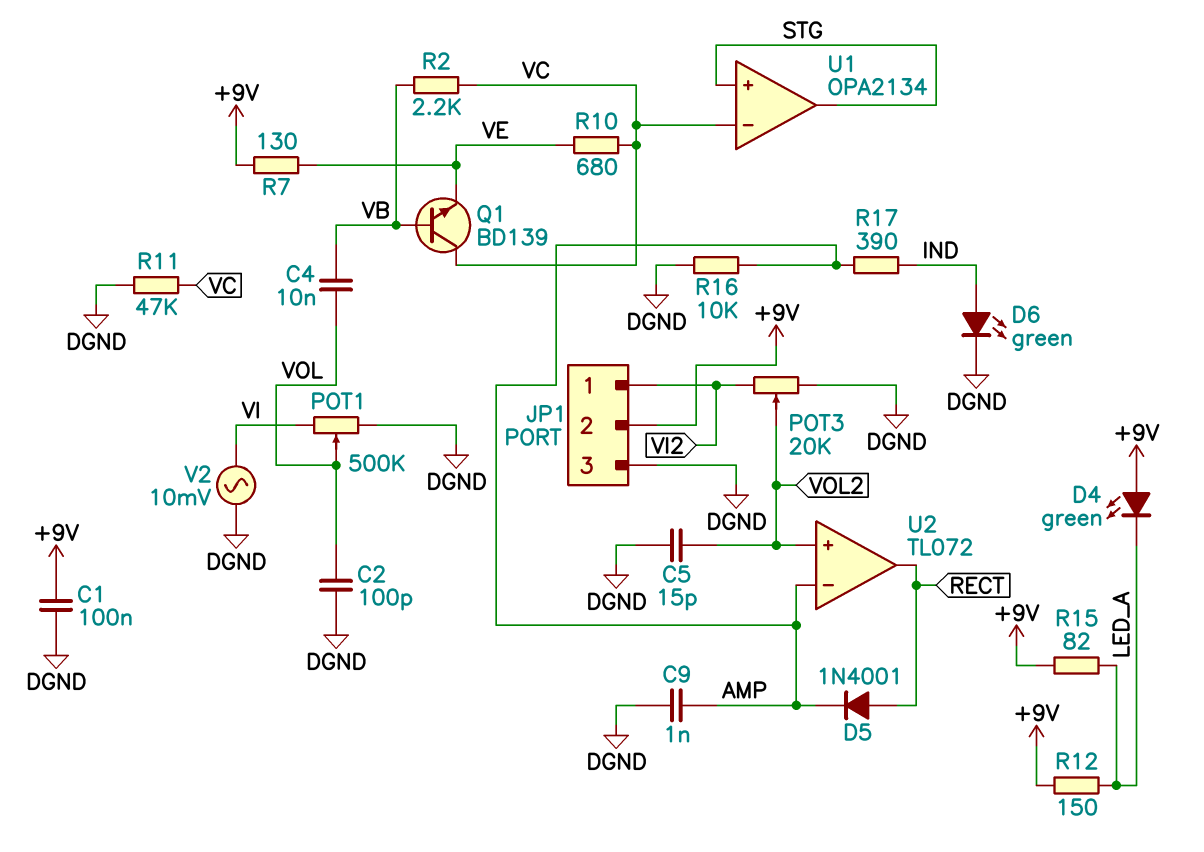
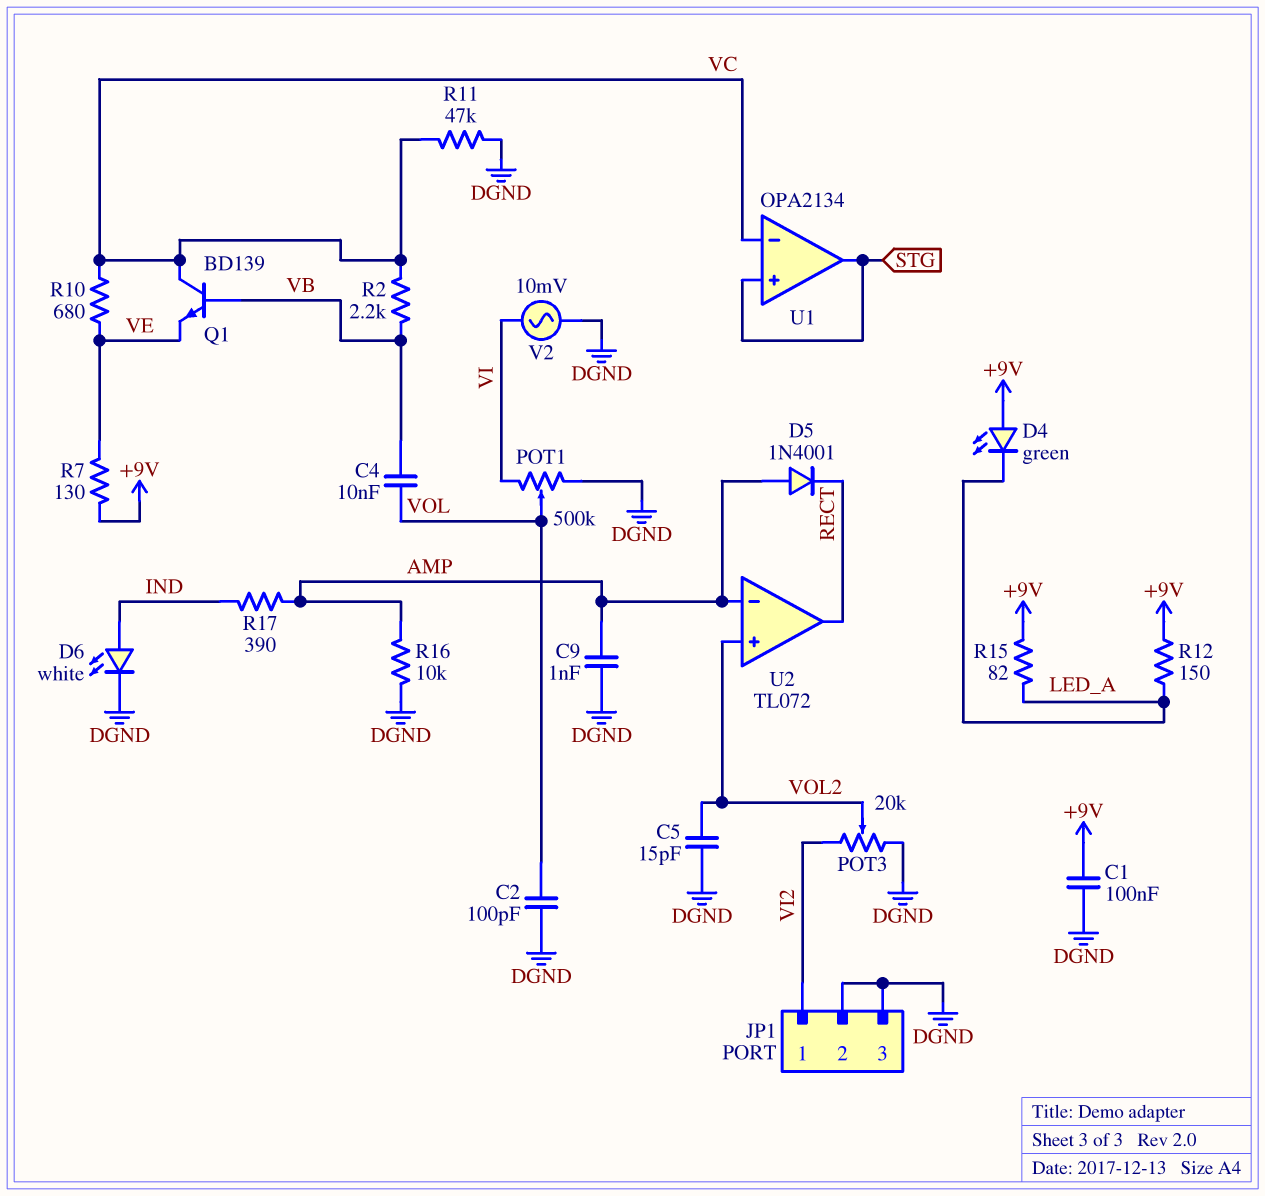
D5: diode 1N4001 (A RECT, K AMP) -> diode 1N4001 (A AMP, K RECT)
D6: LED green (A IND, K DGND) -> LED white (A IND, K DGND)
JP1 pin 2: +9V -> DGND

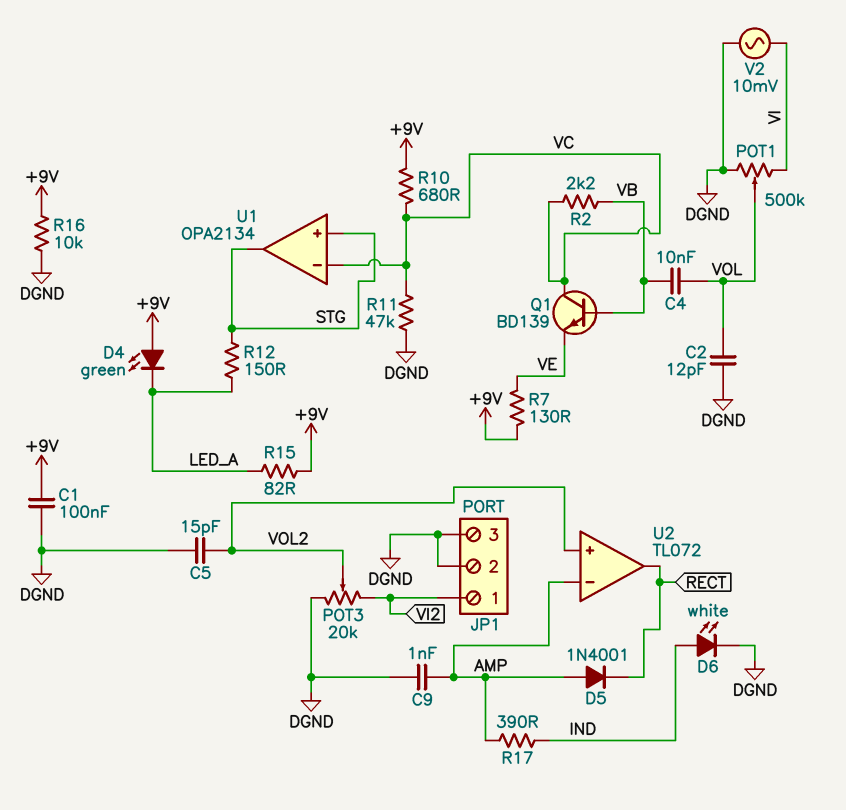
C2: 100pF (DGND, VOL) -> 12pF (DGND, VOL)
R10: 680 (VC, VE) -> 680 (+9V, VC)
R12: 150 (+9V, LED_A) -> 150 (LED_A, STG)
R16: 10k (AMP, DGND) -> 10k (+9V, DGND)

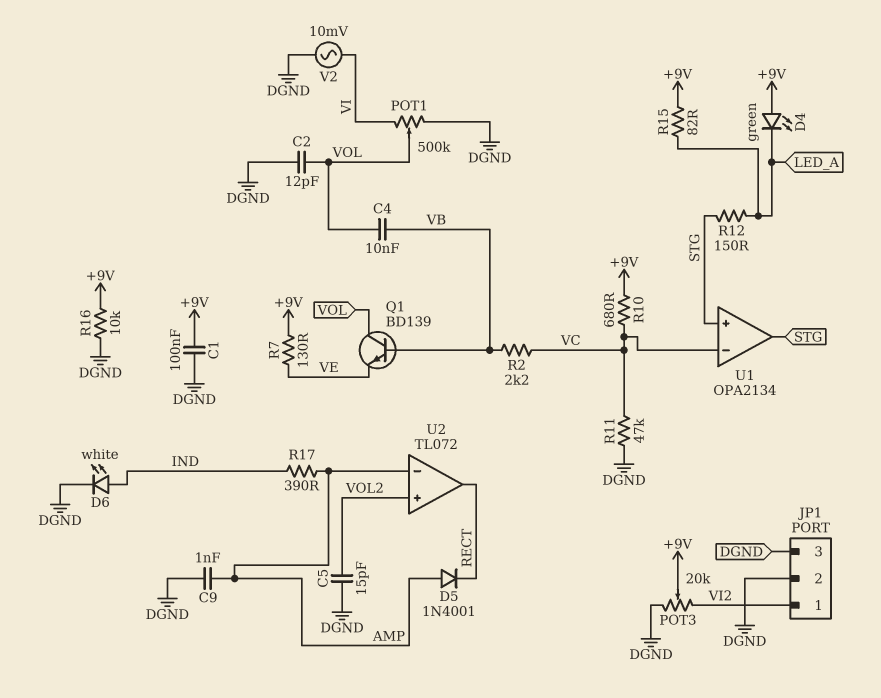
POT3: 20k (DGND, VI2, wiper VOL2) -> 20k (DGND, VI2, wiper +9V)
Q1: NPN BD139 (B VB, C VC, E VE) -> NPN BD139 (B VB, C VOL, E VE)

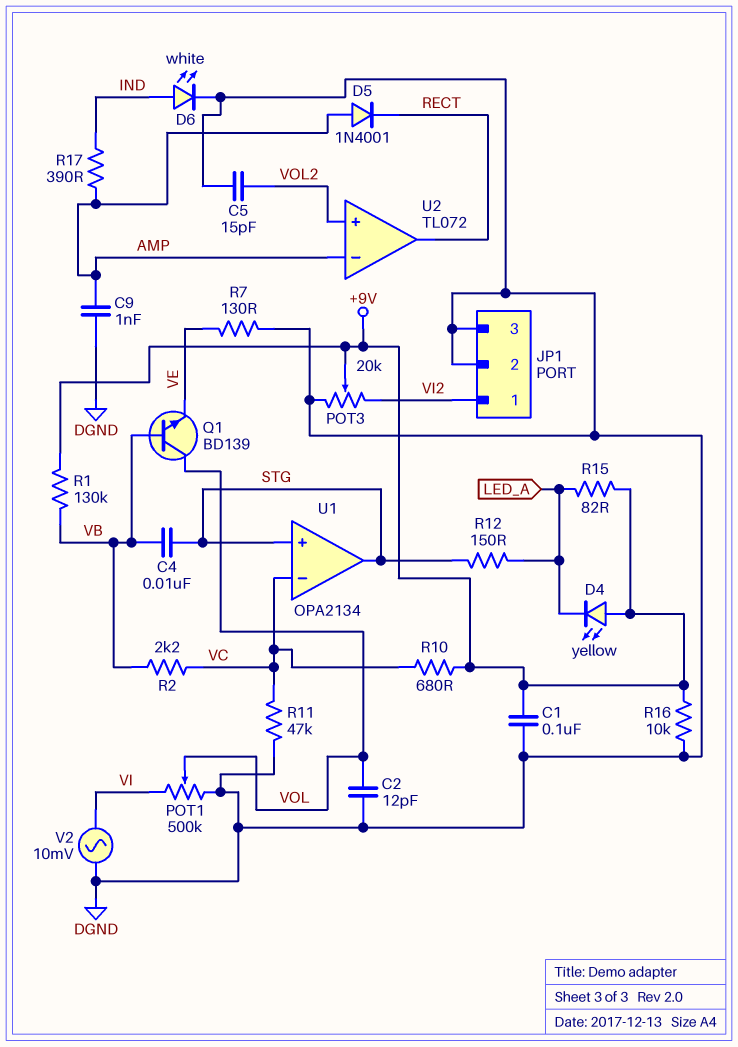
C4: 10nF (VB, VOL) -> 10nF (STG, VB)
D4: LED green (A +9V, K LED_A) -> LED yellow (A +9V, K LED_A)
R1: none -> 130k (+9V, VB)
R7: 130 (+9V, VE) -> 130 (DGND, VE)

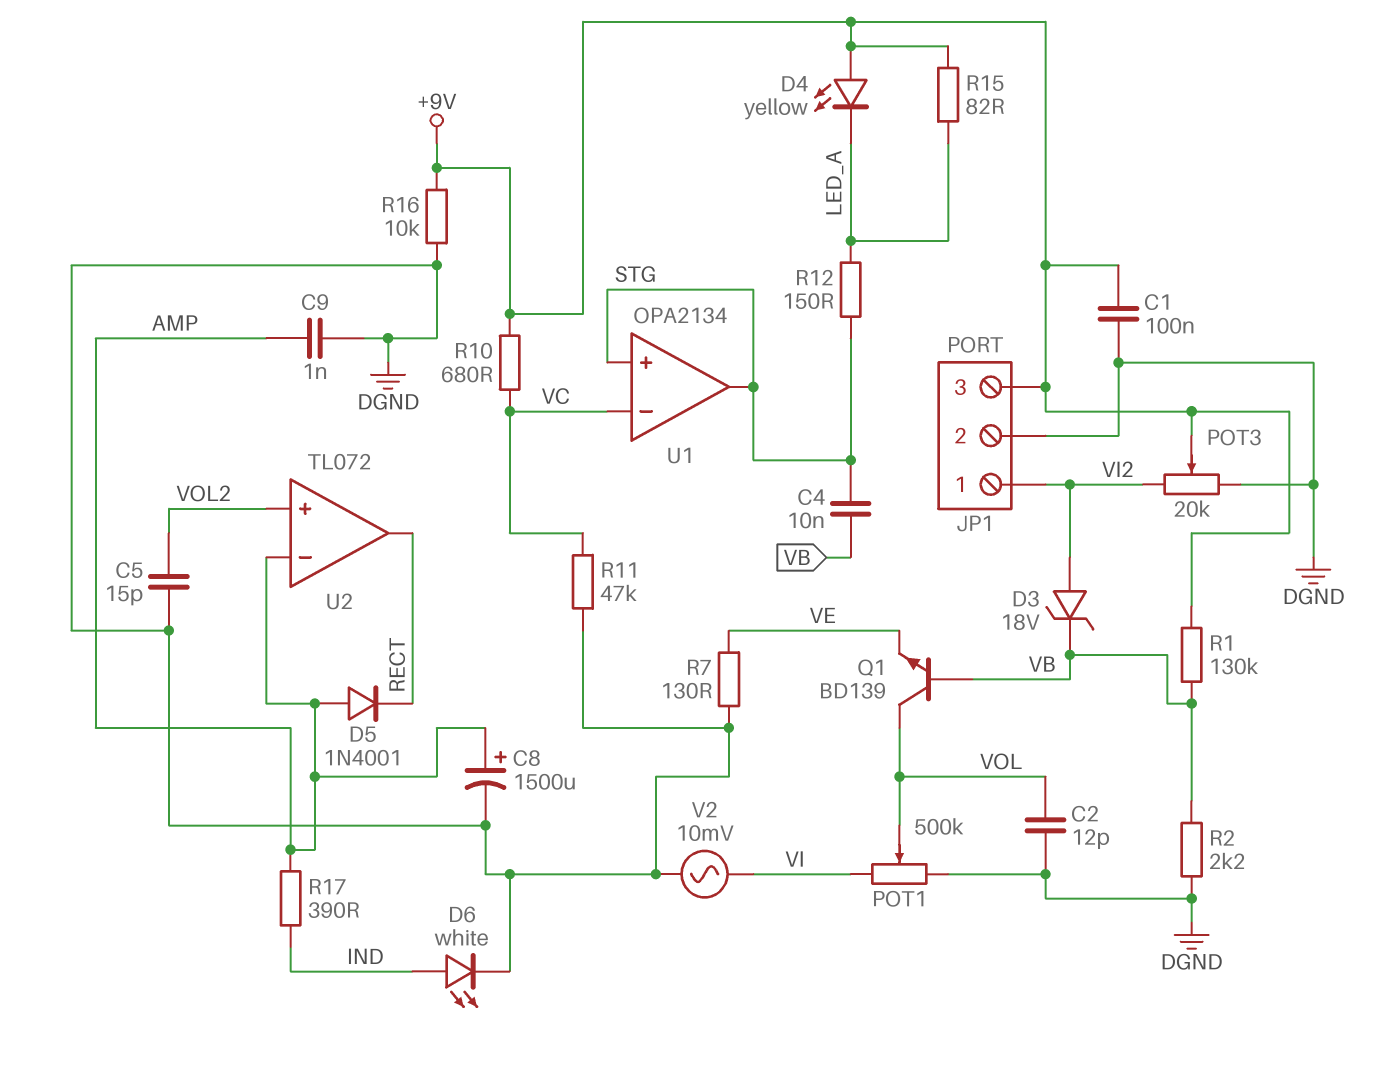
C8: none -> 1500uF (plus AMP, minus DGND)
D3: none -> zener 18V (A VI2, K VB)
JP1 pin 3: DGND -> +9V
R2: 2.2k (VB, VC) -> 2.2k (DGND, VB)

